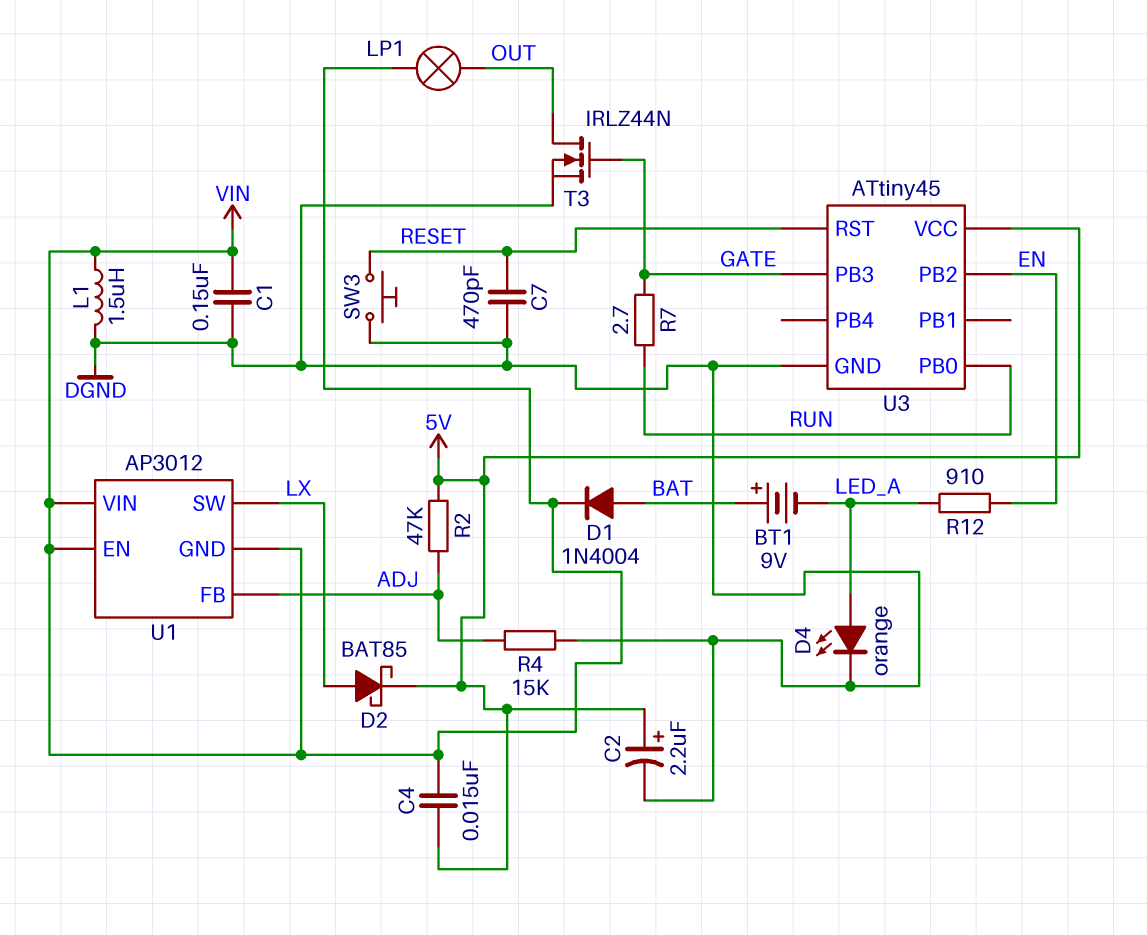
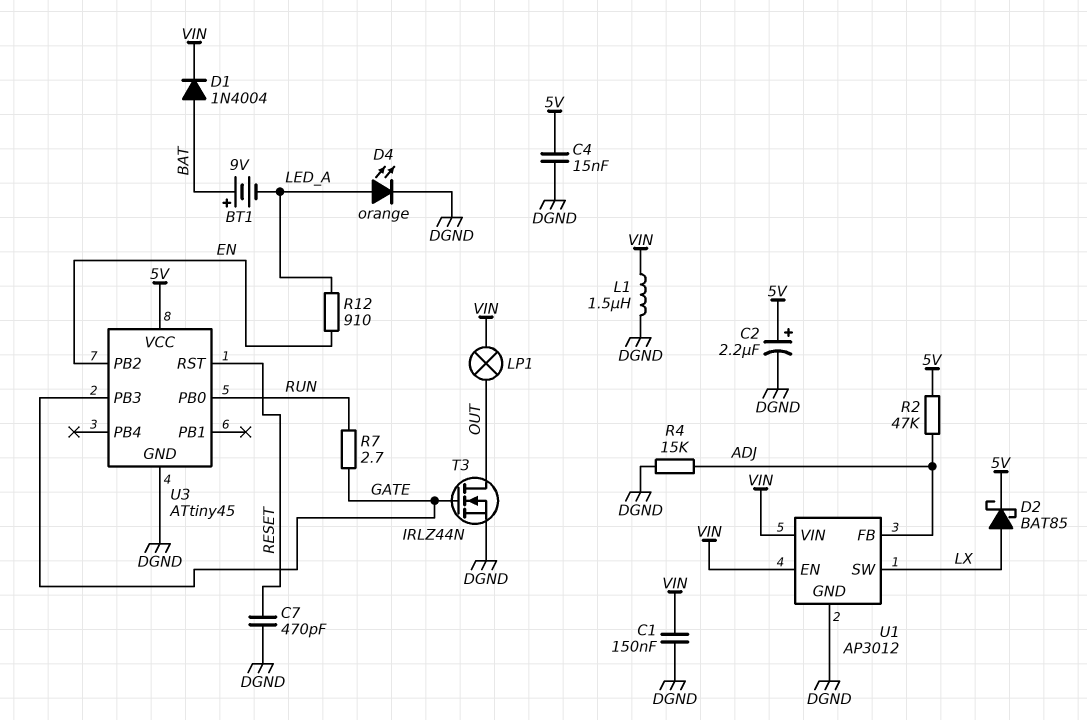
C4: 15nF (5V, VIN) -> 15nF (5V, DGND)
SW3: button (DGND, RESET) -> none
U1 pin GND: VIN -> DGND

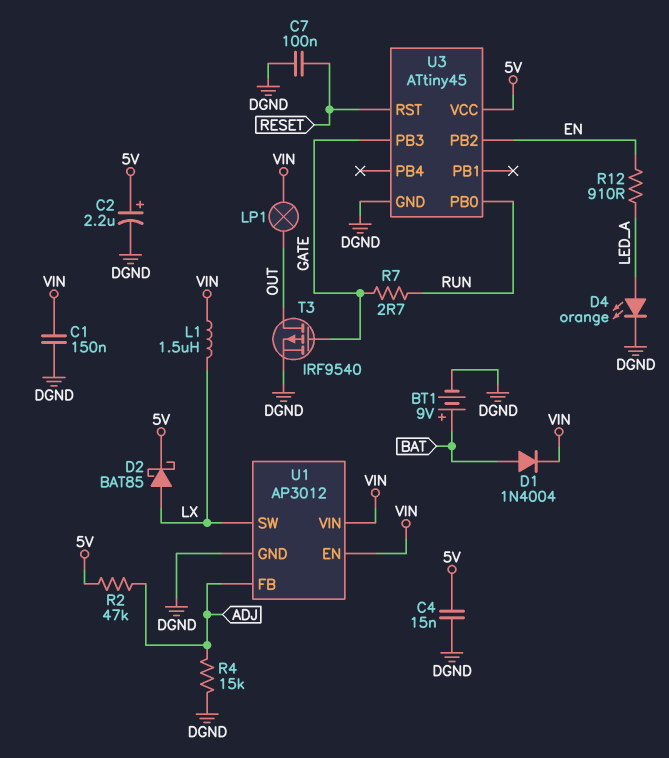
BT1: 9V (plus BAT, minus LED_A) -> 9V (plus BAT, minus DGND)
C7: 470pF (DGND, RESET) -> 100nF (DGND, RESET)
L1: 1.5uH (DGND, VIN) -> 1.5uH (LX, VIN)
T3: NMOS IRLZ44N (G GATE, D OUT, S DGND) -> PMOS IRF9540 (G GATE, D OUT, S DGND)

